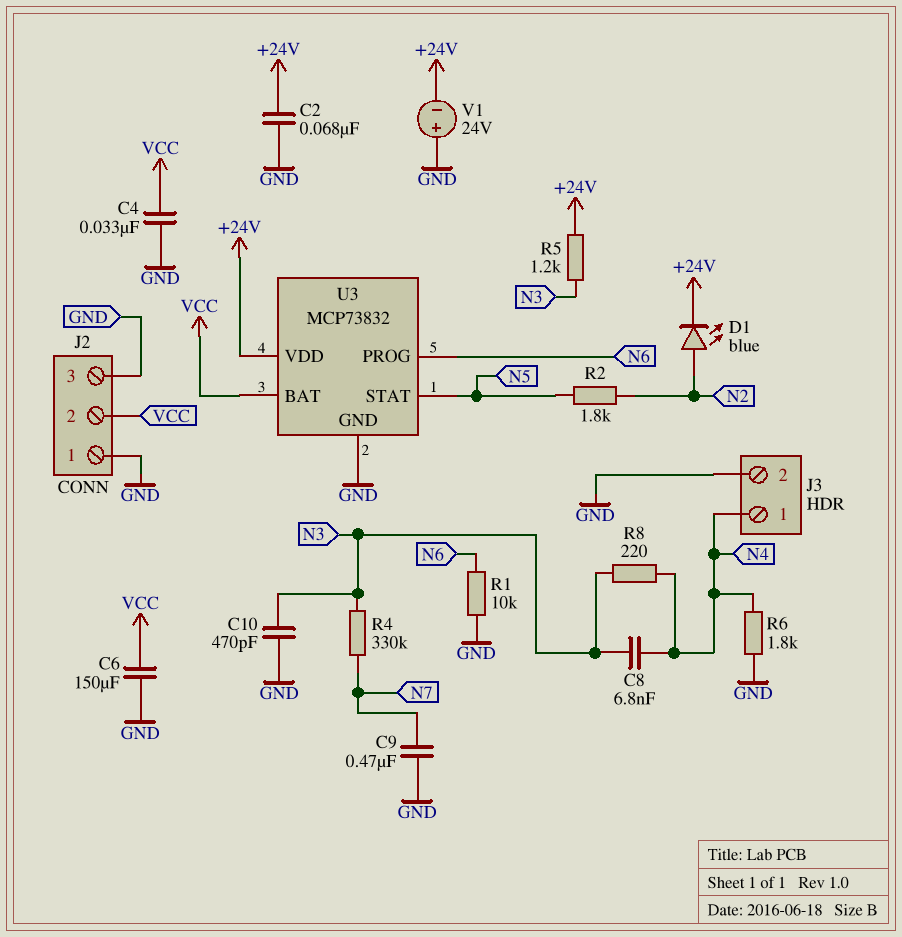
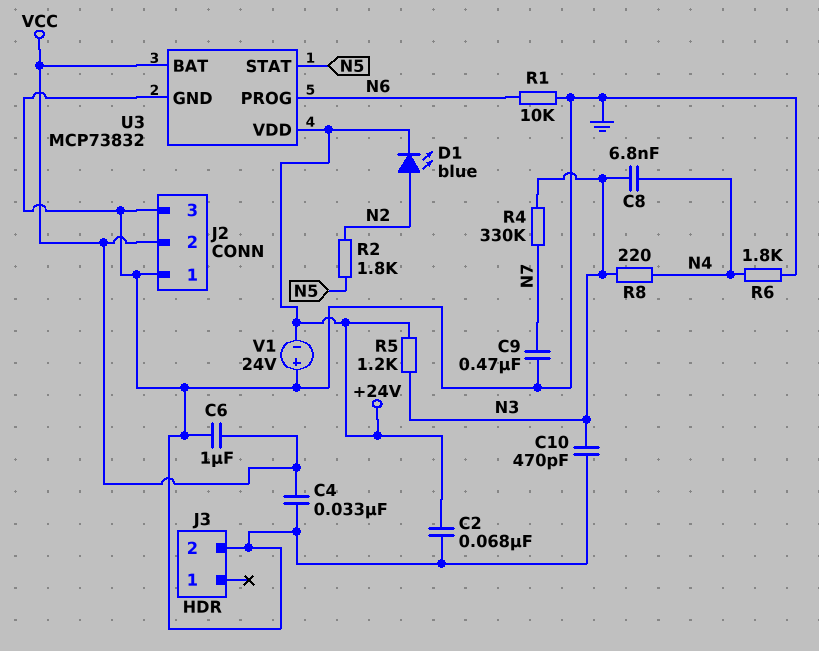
C6: 150uF (GND, VCC) -> 1uF (GND, VCC)
J3 pin 1: N4 -> none

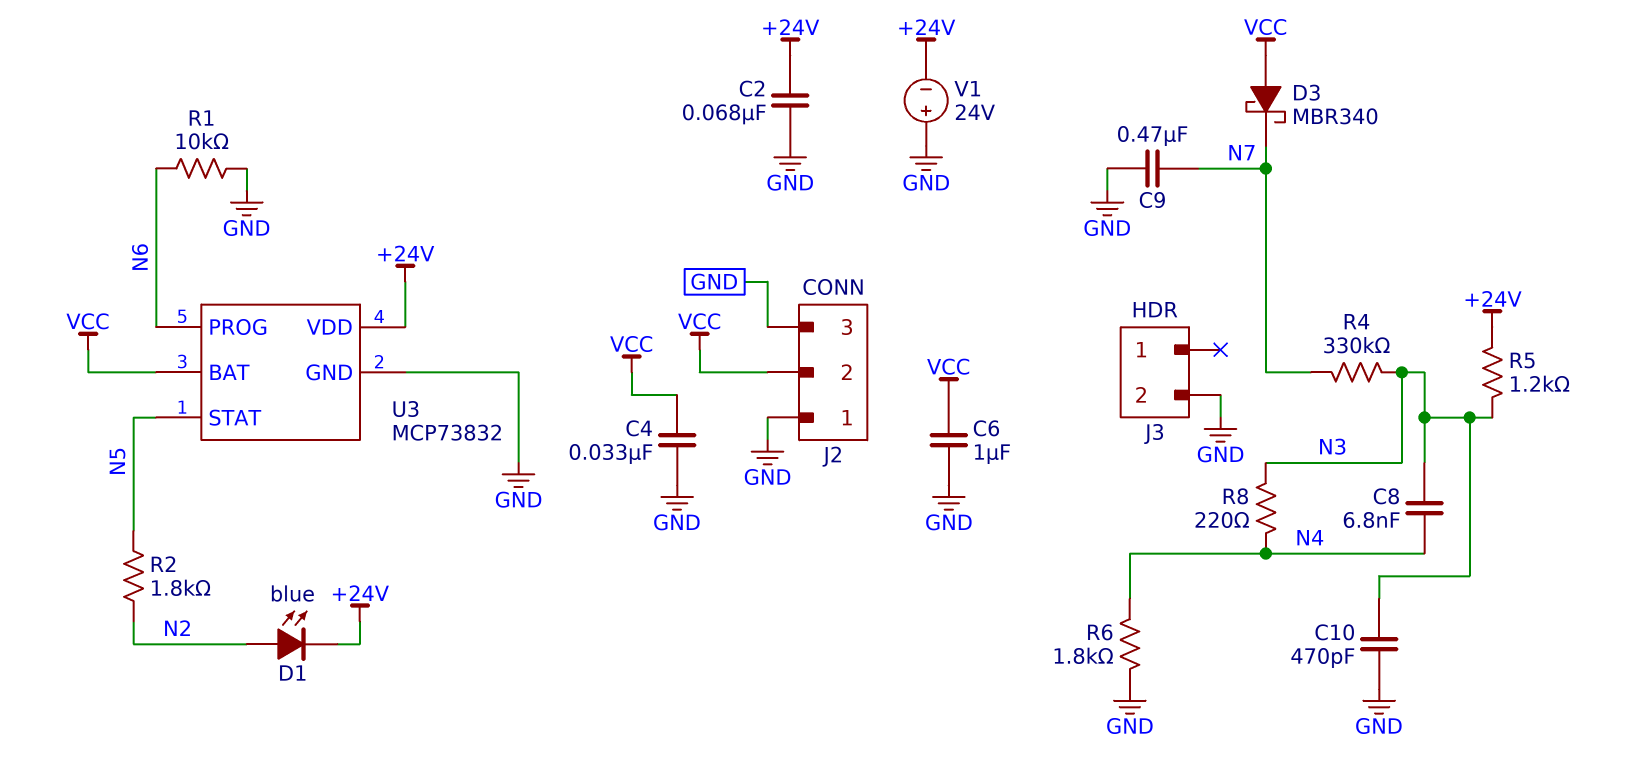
D3: none -> schottky MBR340 (A VCC, K N7)

